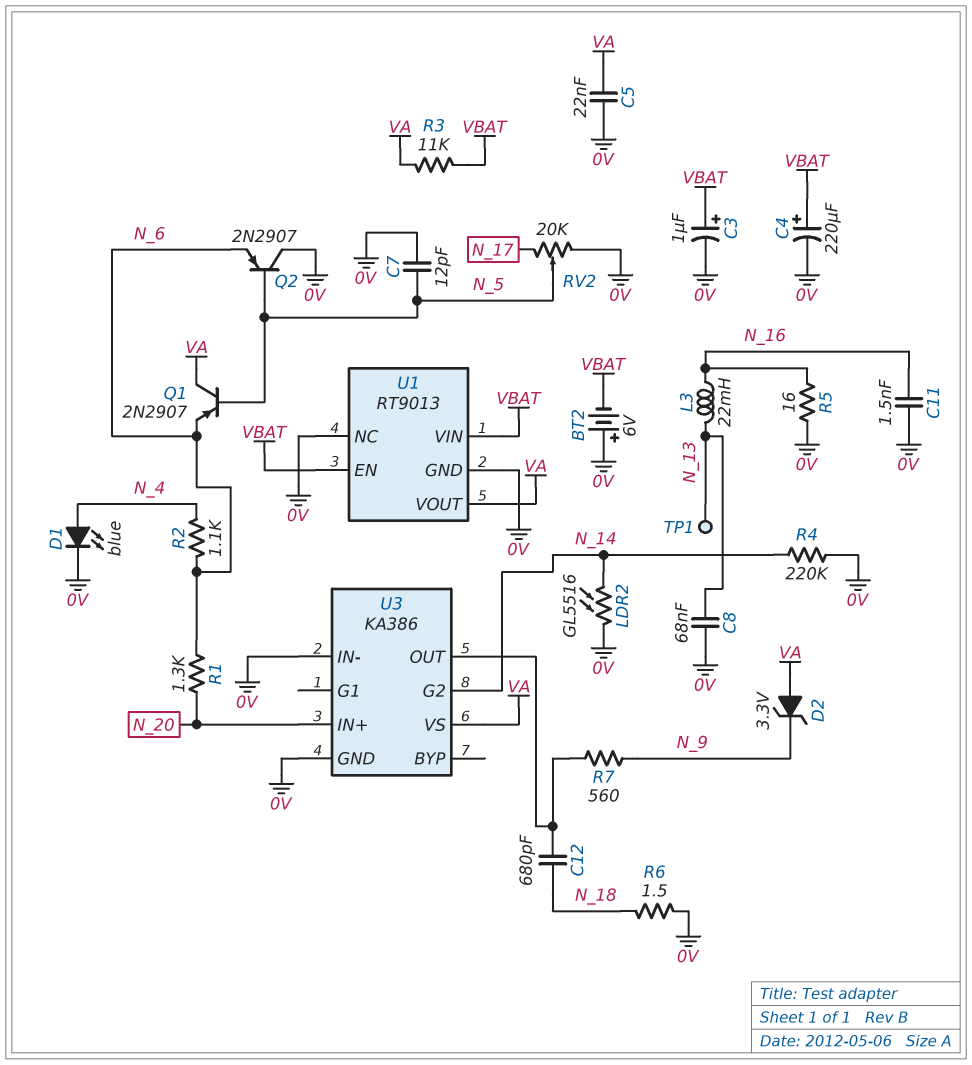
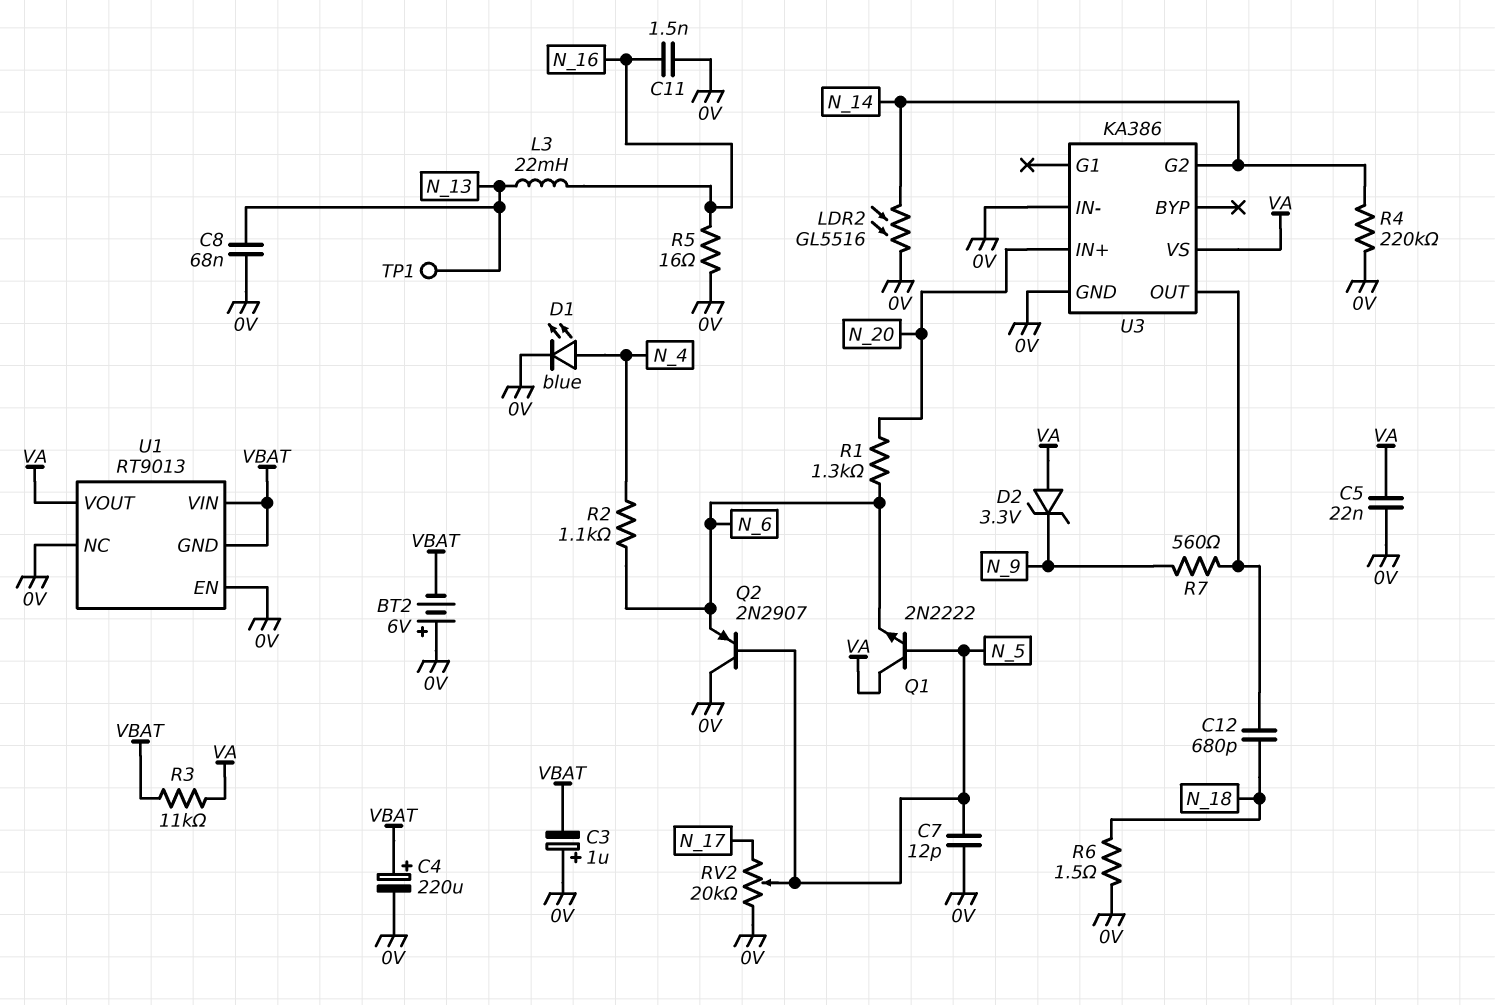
C3: 1uF (plus VBAT, minus 0V) -> 1uF (plus 0V, minus VBAT)
Q1: PNP 2N2907 (B N_5, C VA, E N_6) -> NPN 2N2222 (B N_5, C VA, E N_6)
U1 pin EN: VBAT -> 0V
U1 pin GND: 0V -> VBAT

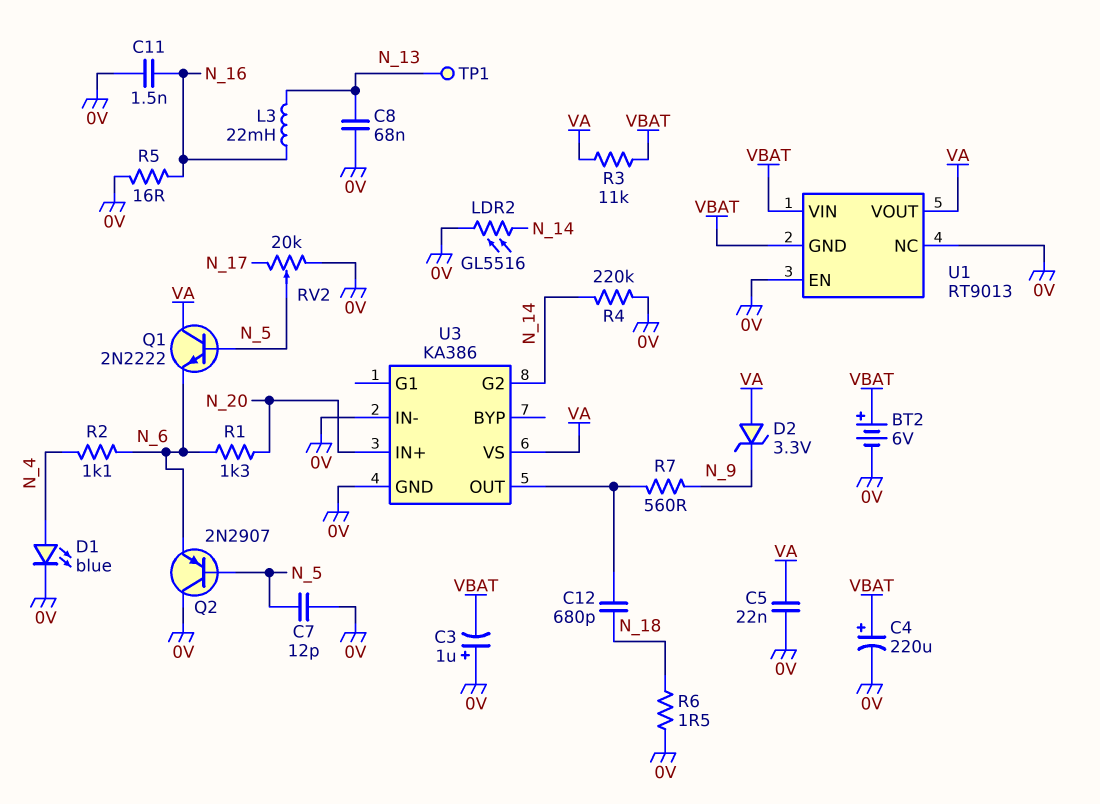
BT2: 6V (plus 0V, minus VBAT) -> 6V (plus VBAT, minus 0V)

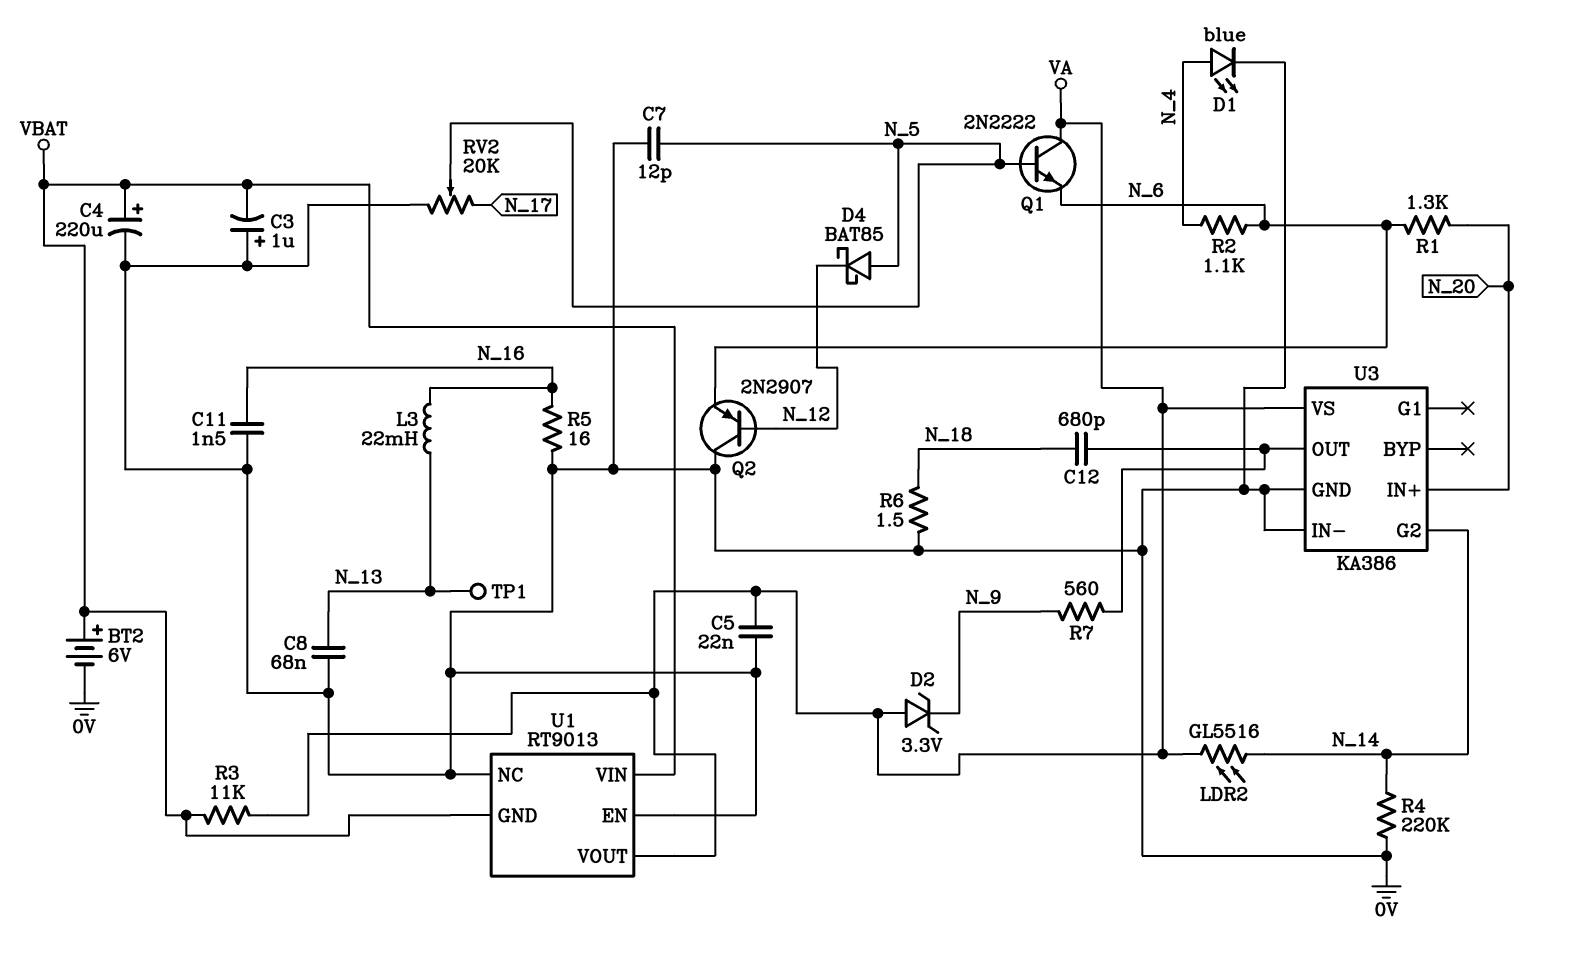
D4: none -> schottky BAT85 (A N_5, K N_12)
LDR2: GL5516 (0V, N_14) -> GL5516 (N_14, VA)
Q2: PNP 2N2907 (B N_5, C 0V, E N_6) -> PNP 2N2907 (B N_12, C 0V, E N_6)

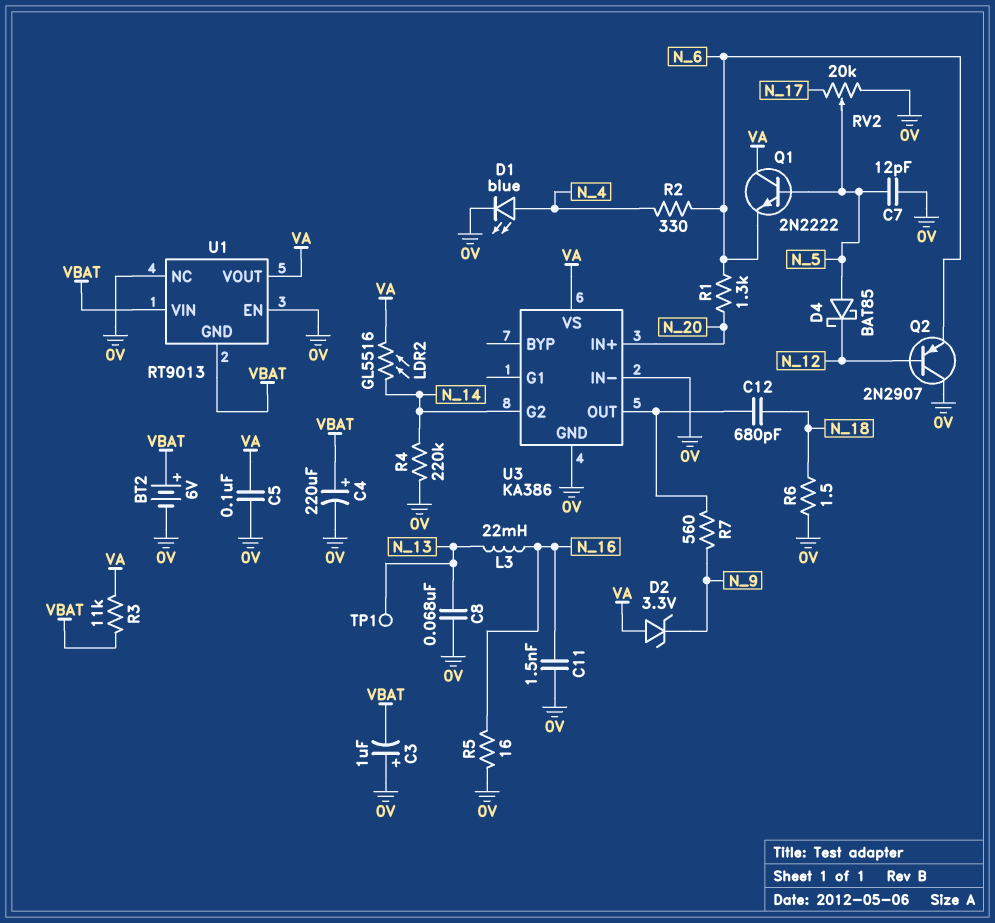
C5: 22nF (0V, VA) -> 100nF (0V, VA)
R2: 1.1k (N_4, N_6) -> 330 (N_4, N_6)

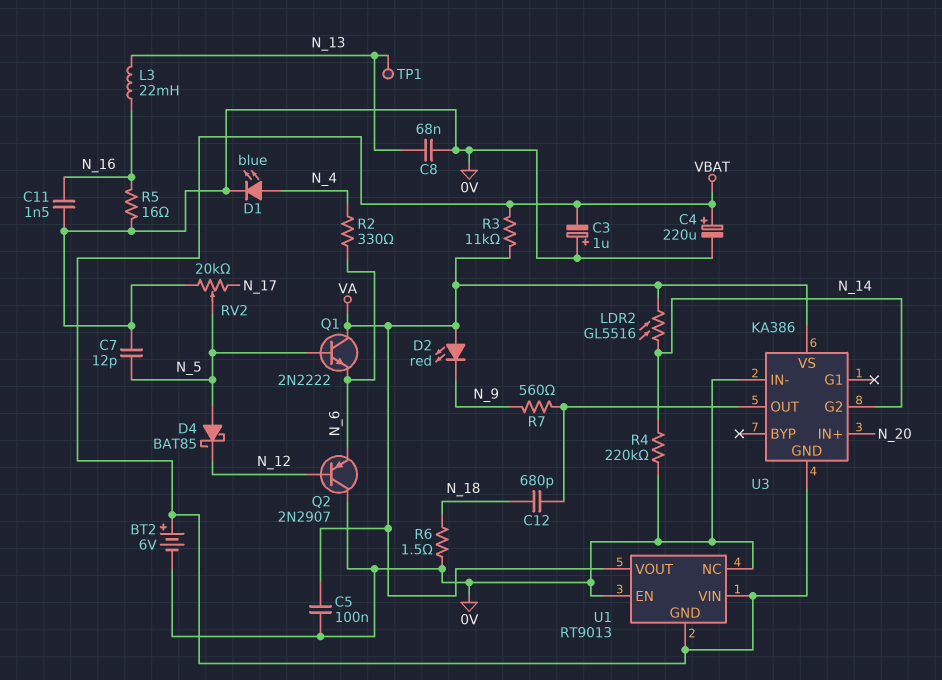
D2: zener 3.3V (A VA, K N_9) -> LED red (A VA, K N_9)
R1: 1.3k (N_6, N_20) -> none
U3 pin GND: 0V -> VBAT

